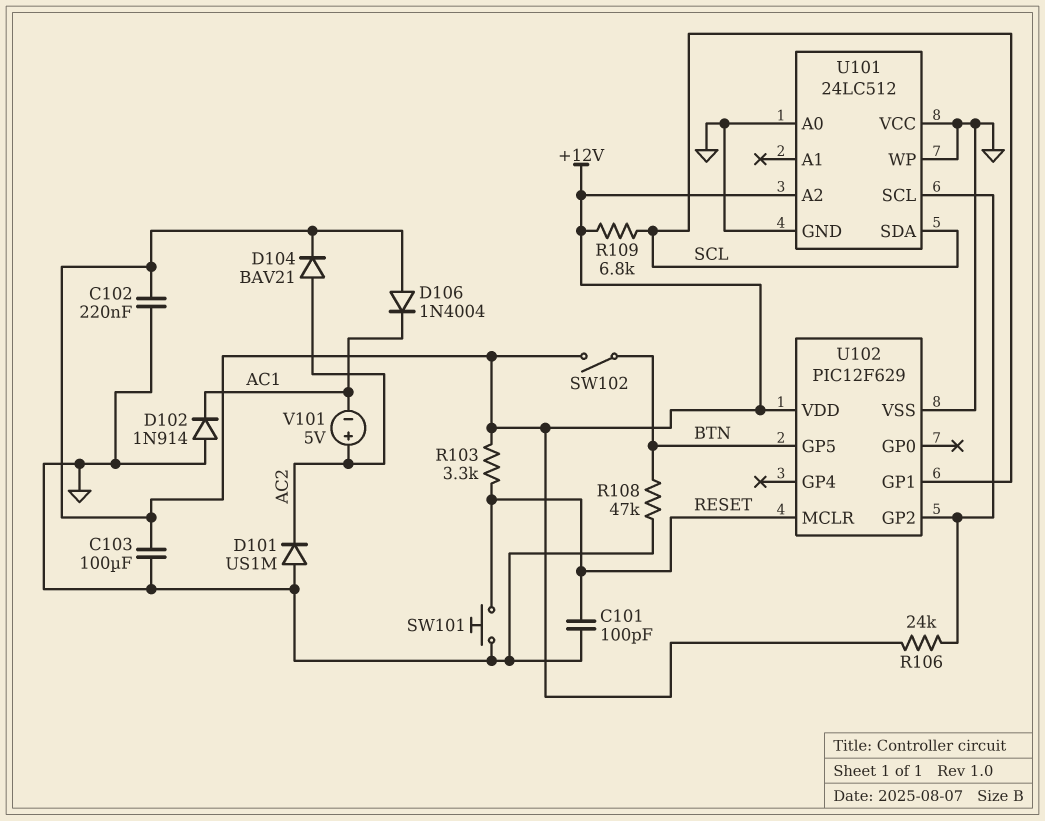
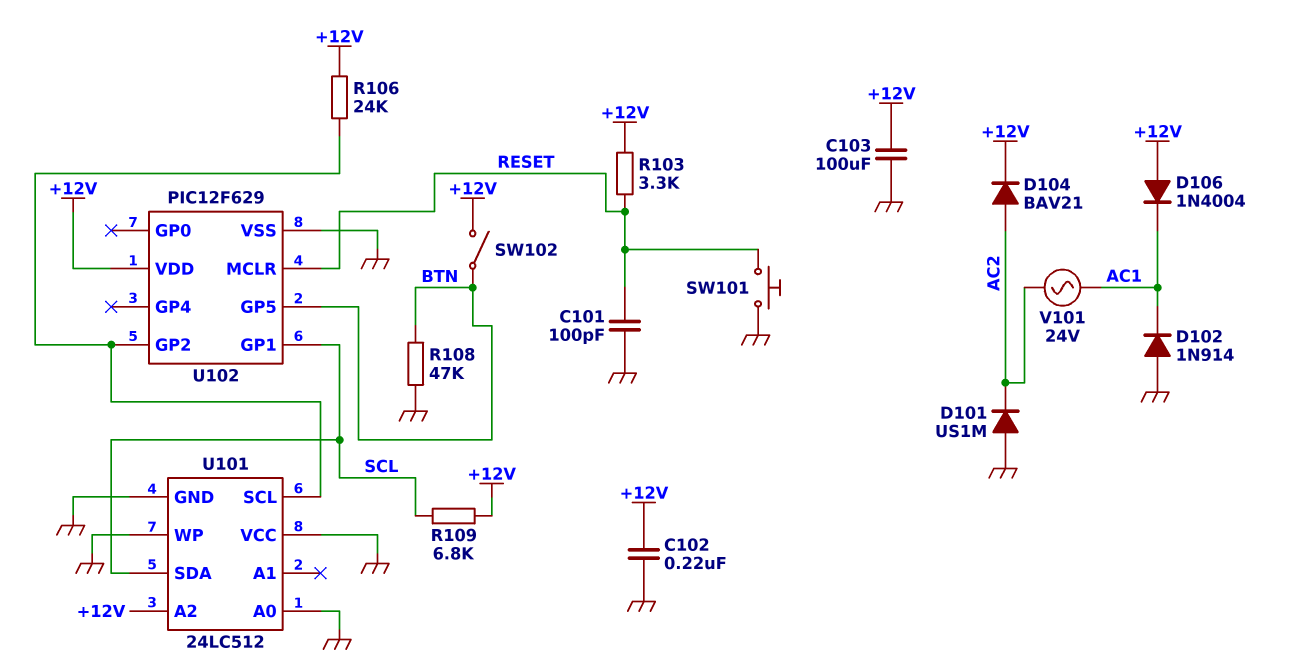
V101: 5V (plus AC2, minus AC1) -> AC 24V (AC1, AC2)

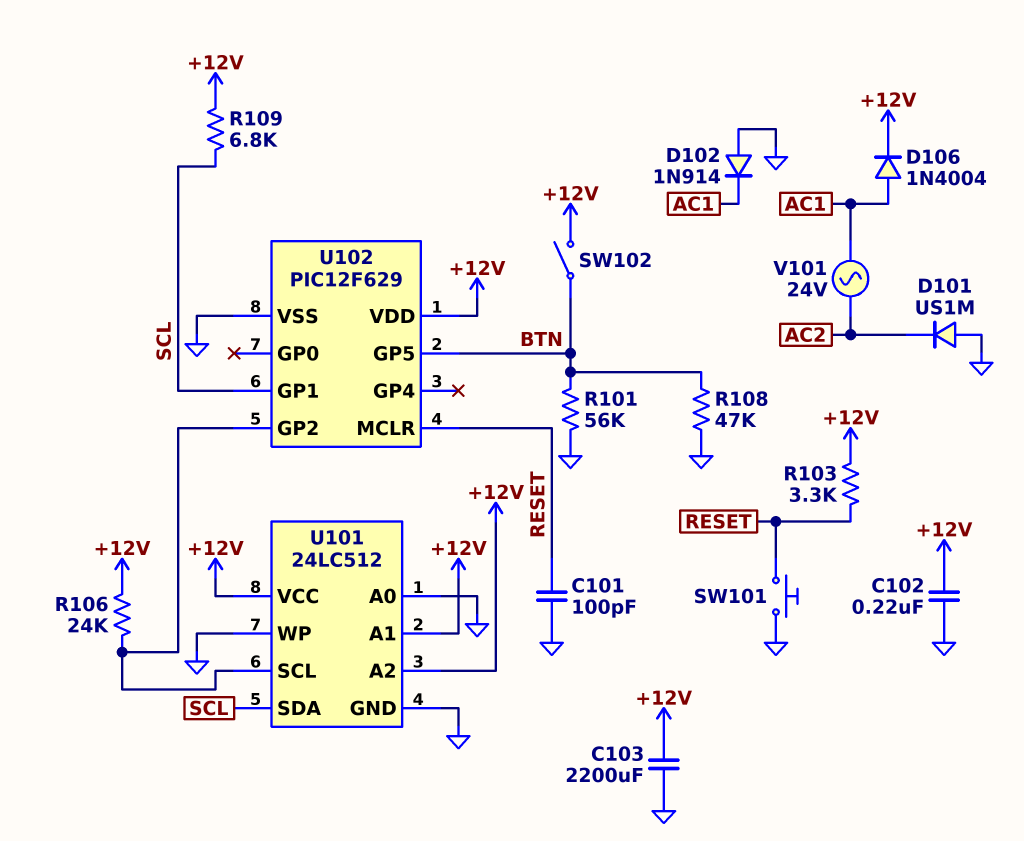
C103: 100uF (+12V, GND) -> 2200uF (+12V, GND)
D104: diode BAV21 (A AC2, K +12V) -> none
D106: diode 1N4004 (A +12V, K AC1) -> diode 1N4004 (A AC1, K +12V)
R101: none -> 56k (BTN, GND)
U101 pin A1: none -> +12V
U101 pin VCC: GND -> +12V

